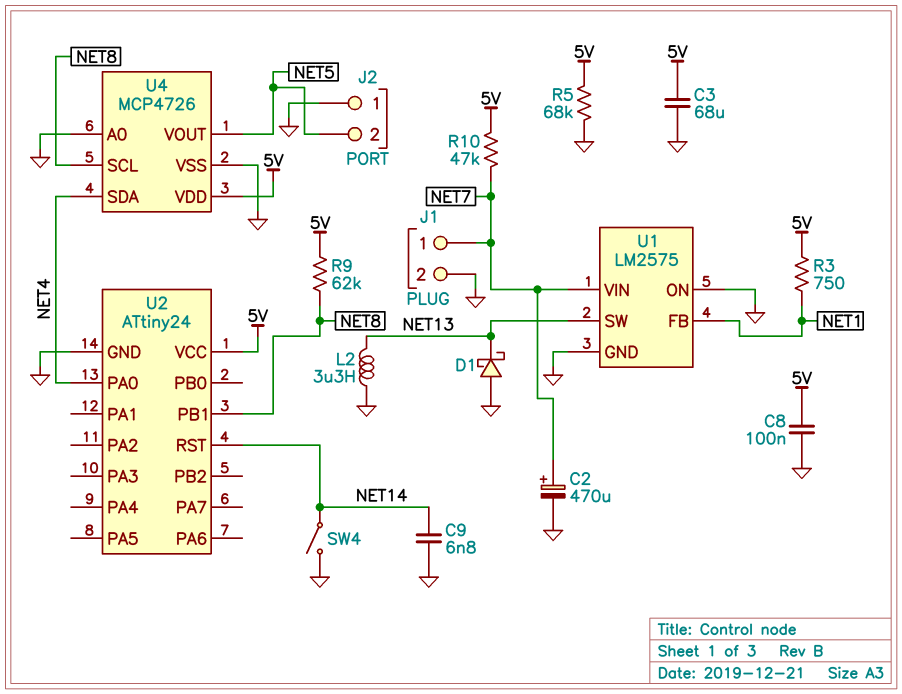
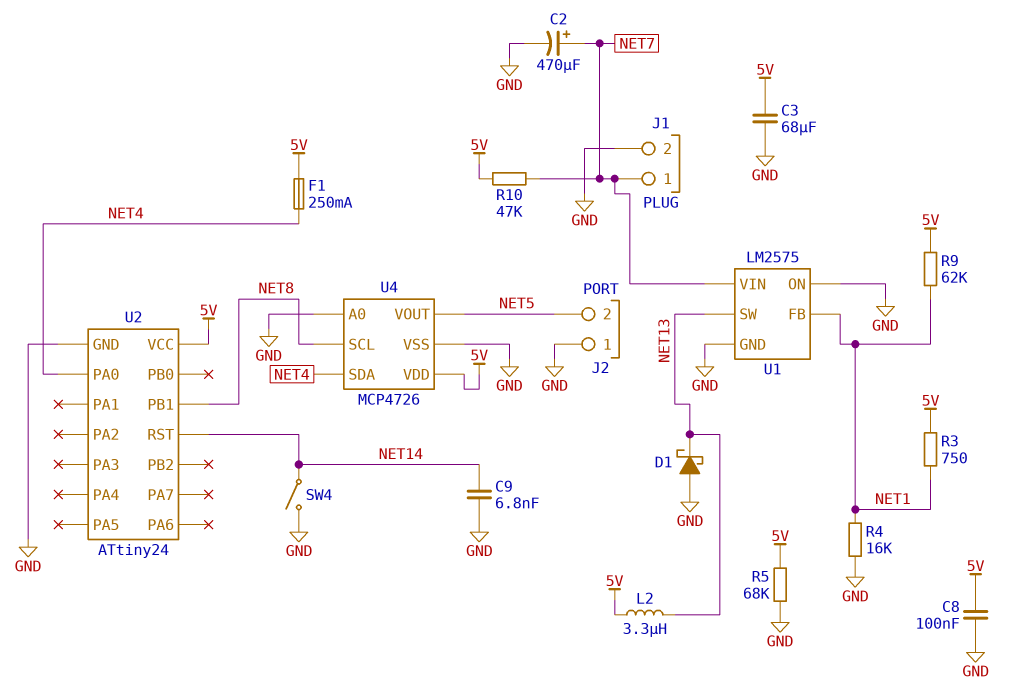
F1: none -> 250mA (5V, NET4)
L2: 3.3uH (GND, NET13) -> 3.3uH (5V, NET13)
R4: none -> 16k (GND, NET1)
R9: 62k (5V, NET8) -> 62k (5V, NET1)

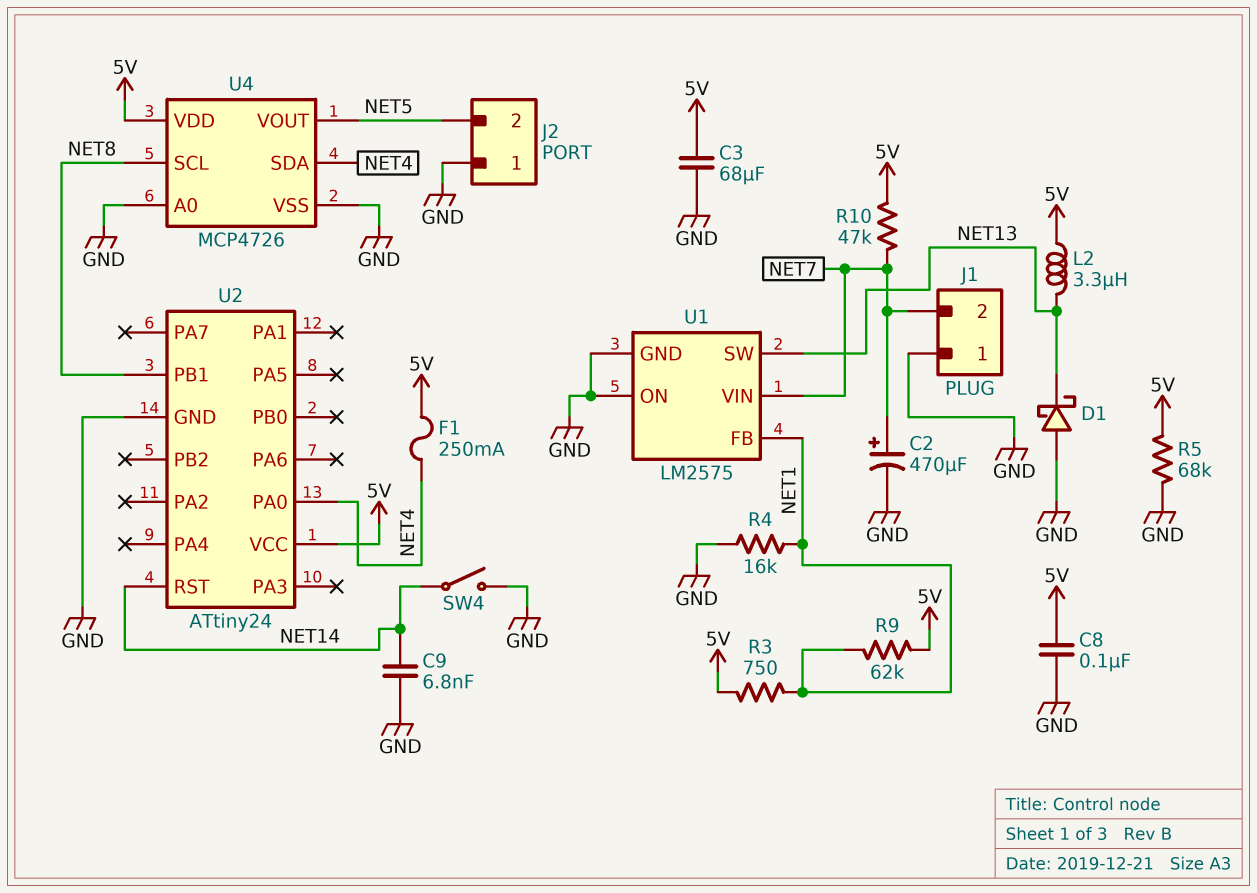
J1 pin 1: NET7 -> GND
J1 pin 2: GND -> NET7

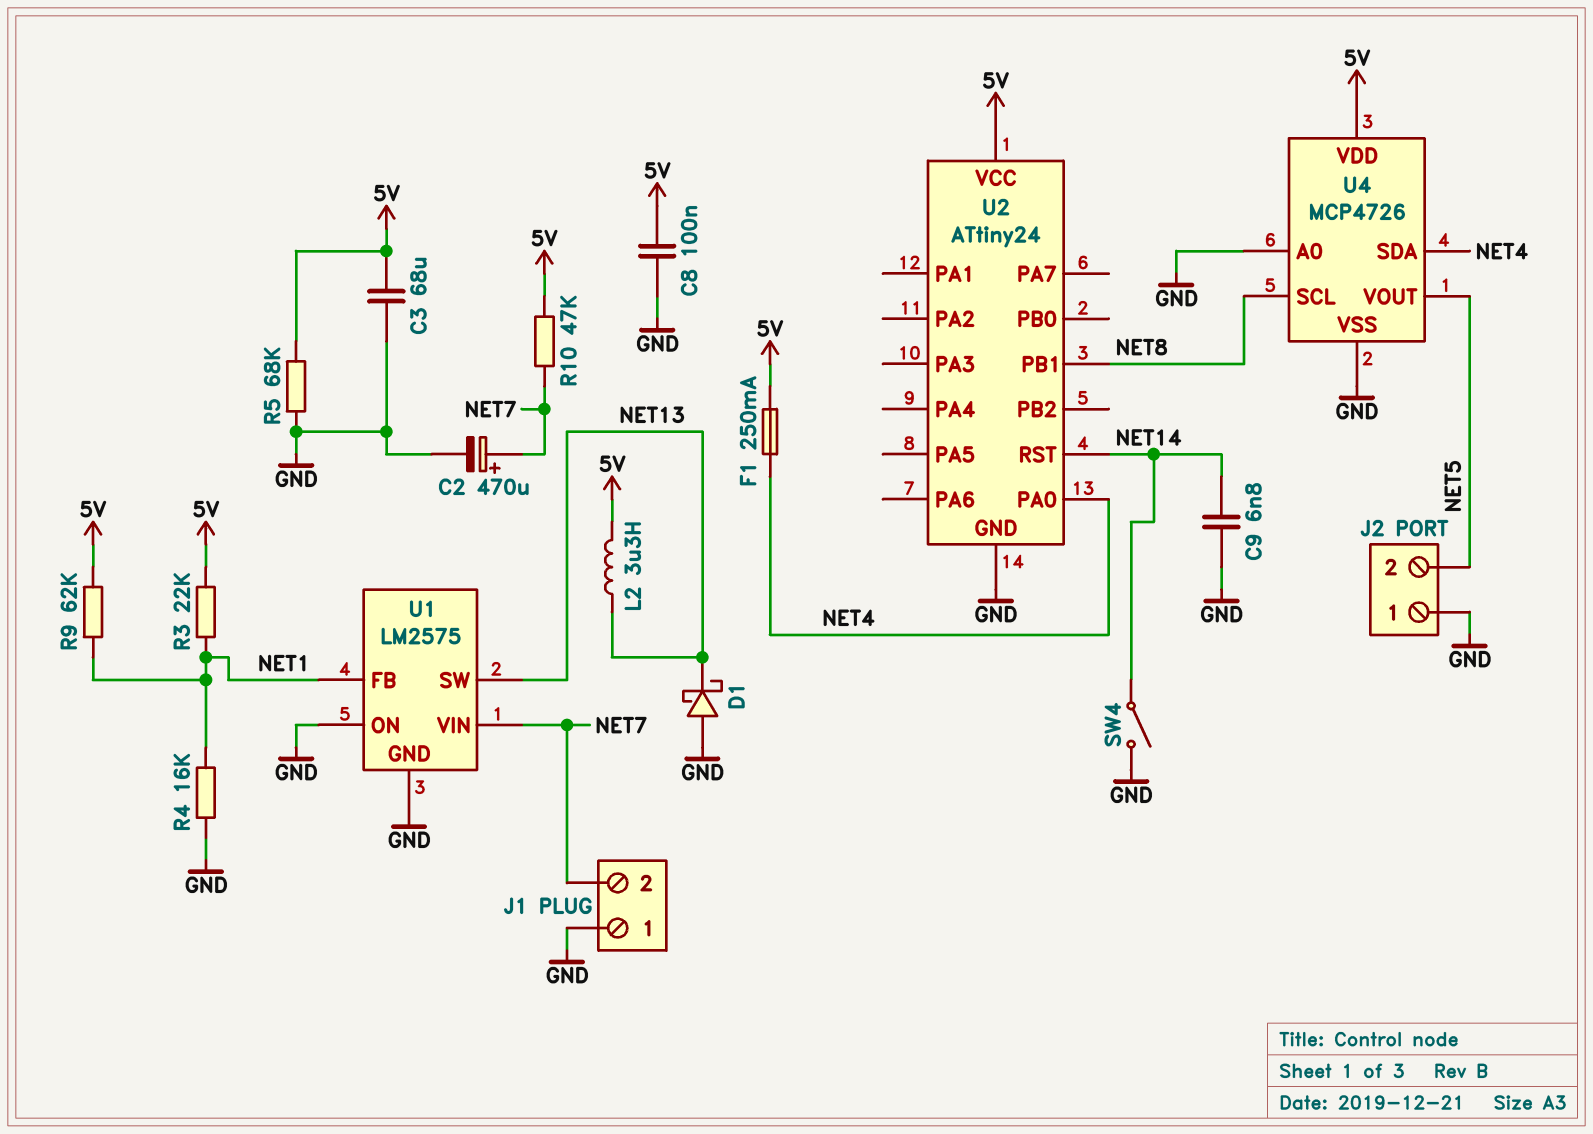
R3: 750 (5V, NET1) -> 22k (5V, NET1)

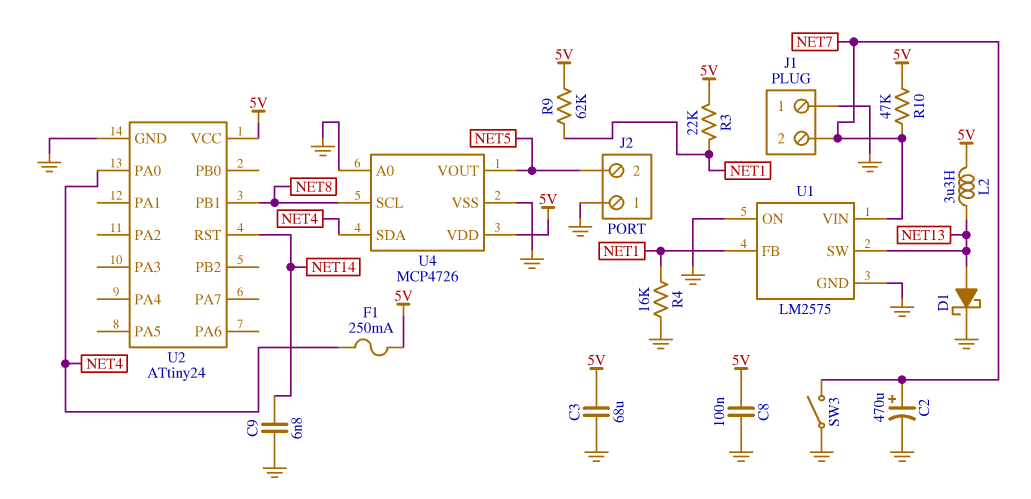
D1: schottky (A GND, K NET13) -> schottky (A NET13, K GND)
R5: 68k (5V, GND) -> none
SW3: none -> switch (GND, NET7)
SW4: switch (GND, NET14) -> none

